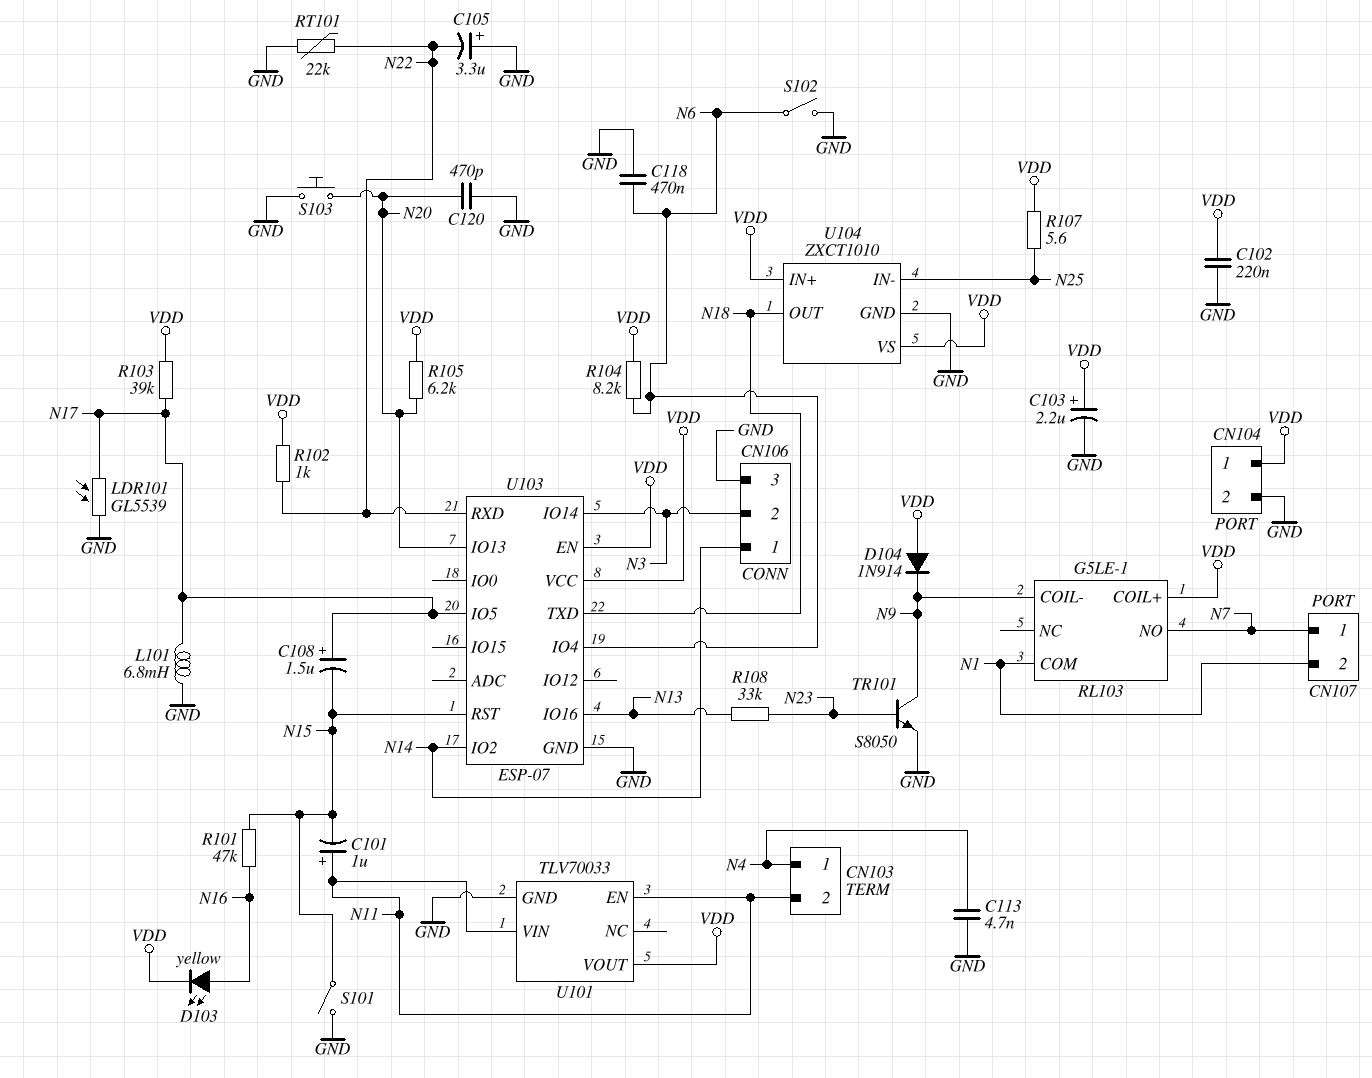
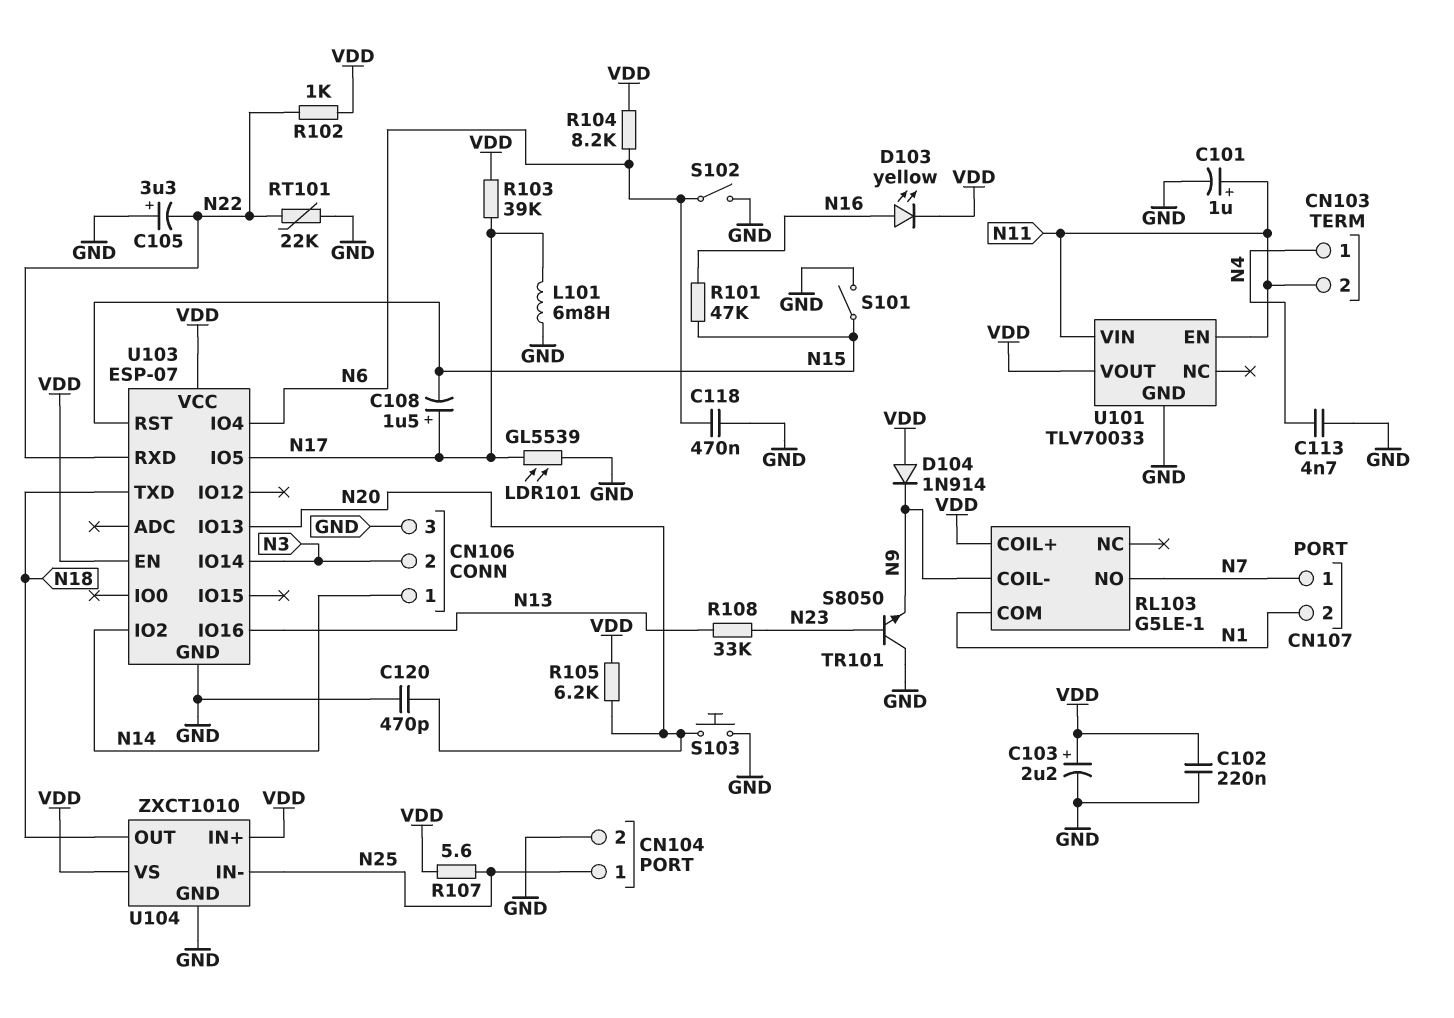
C101: 1uF (plus N11, minus N15) -> 1uF (plus N11, minus GND)
CN104 pin 1: VDD -> N25
TR101: NPN S8050 (B N23, C N9, E GND) -> NPN S8050 (B N23, C GND, E N9)

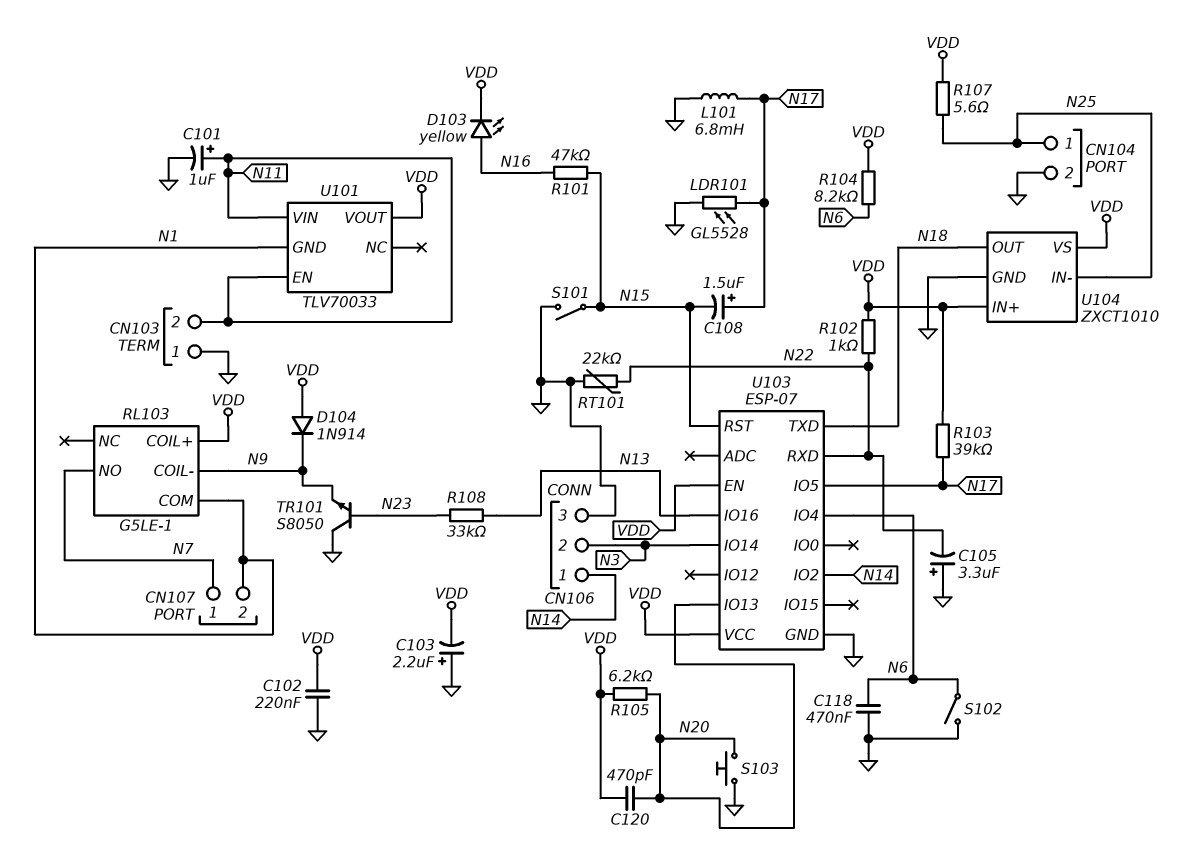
C103: 2.2uF (plus VDD, minus GND) -> 2.2uF (plus GND, minus VDD)
C113: 4.7nF (GND, N4) -> none
C120: 470pF (GND, N20) -> 470pF (N20, VDD)
CN103 pin 1: N4 -> GND
LDR101: GL5539 (GND, N17) -> GL5528 (GND, N17)
U101 pin GND: GND -> N1

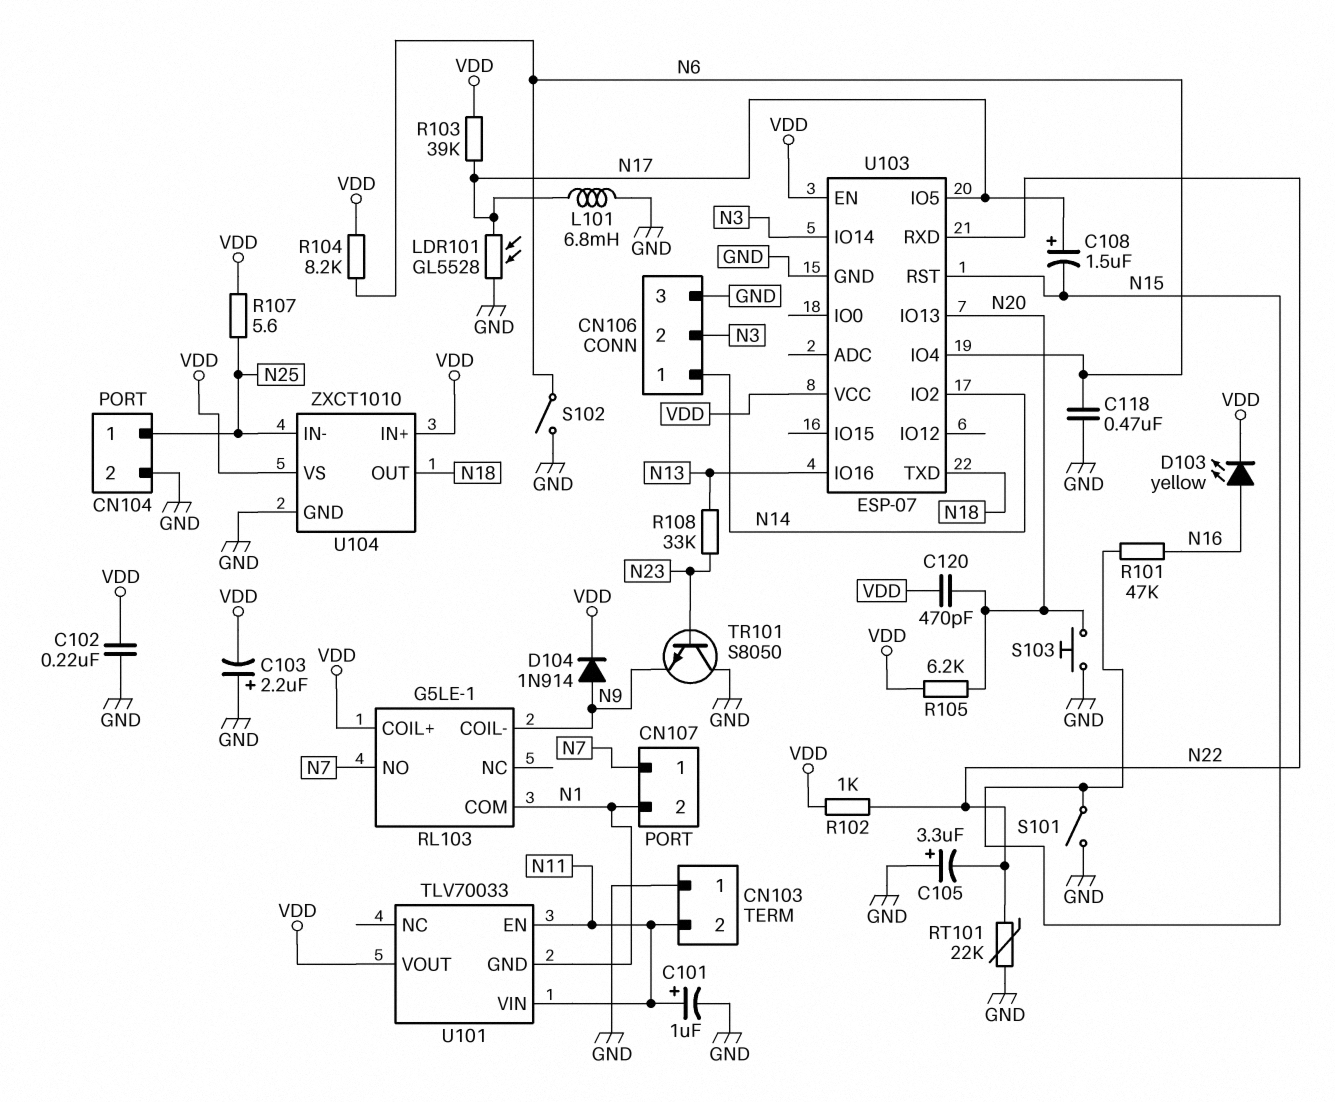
D104: diode 1N914 (A VDD, K N9) -> diode 1N914 (A N9, K VDD)

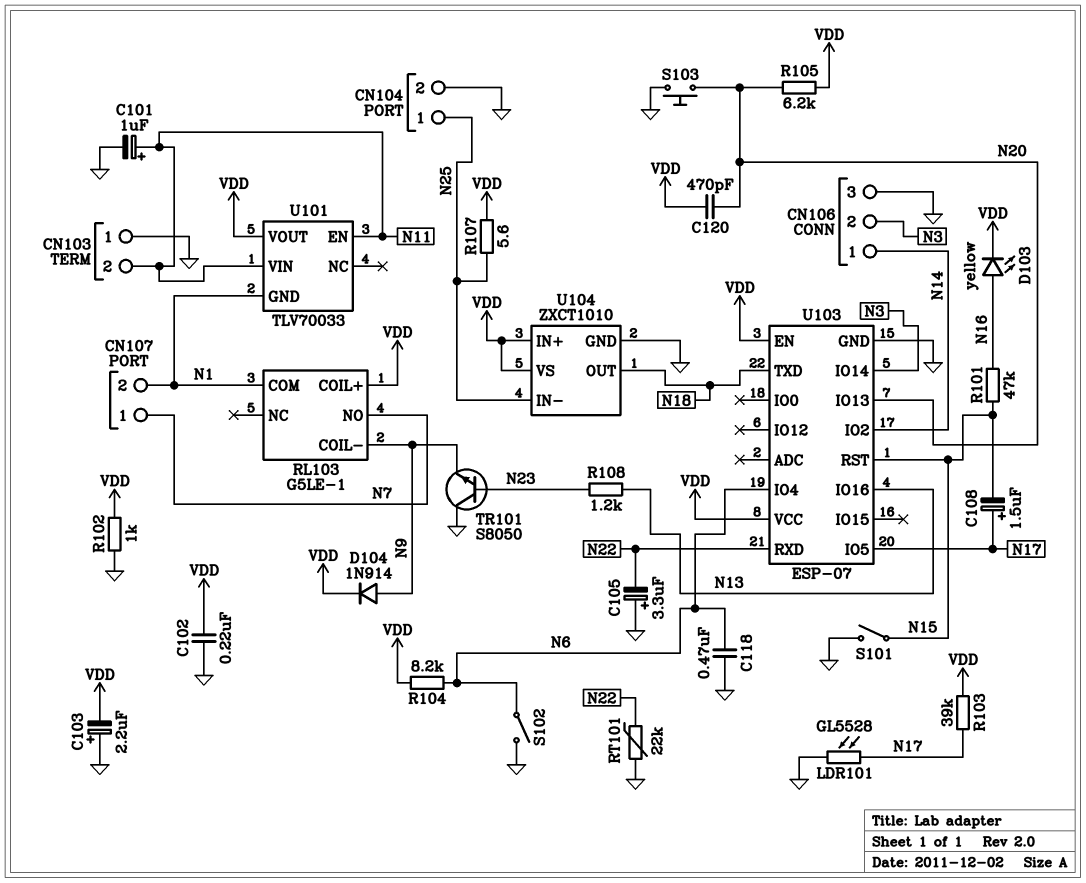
L101: 6.8mH (GND, N17) -> none
R102: 1k (N22, VDD) -> 1k (GND, VDD)
R108: 33k (N13, N23) -> 1.2k (N13, N23)

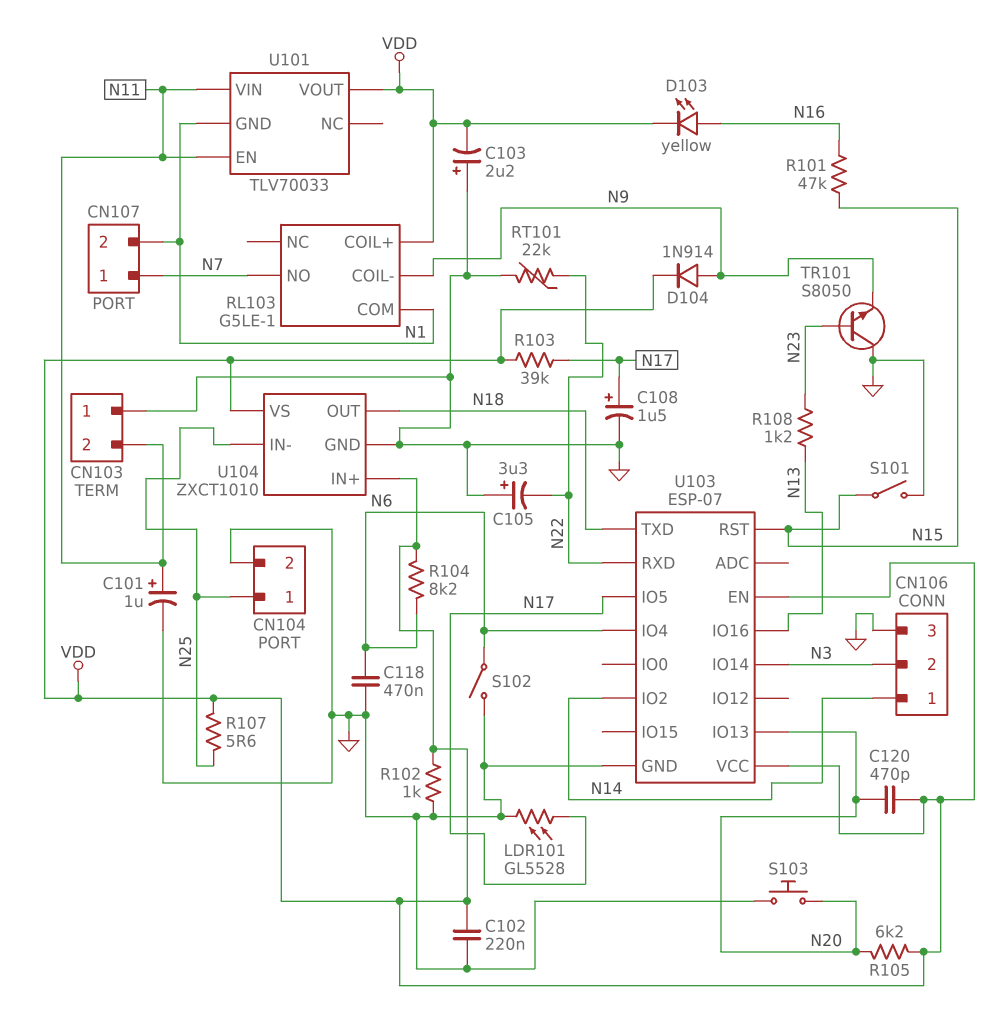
C108: 1.5uF (plus N17, minus N15) -> 1.5uF (plus N17, minus GND)

